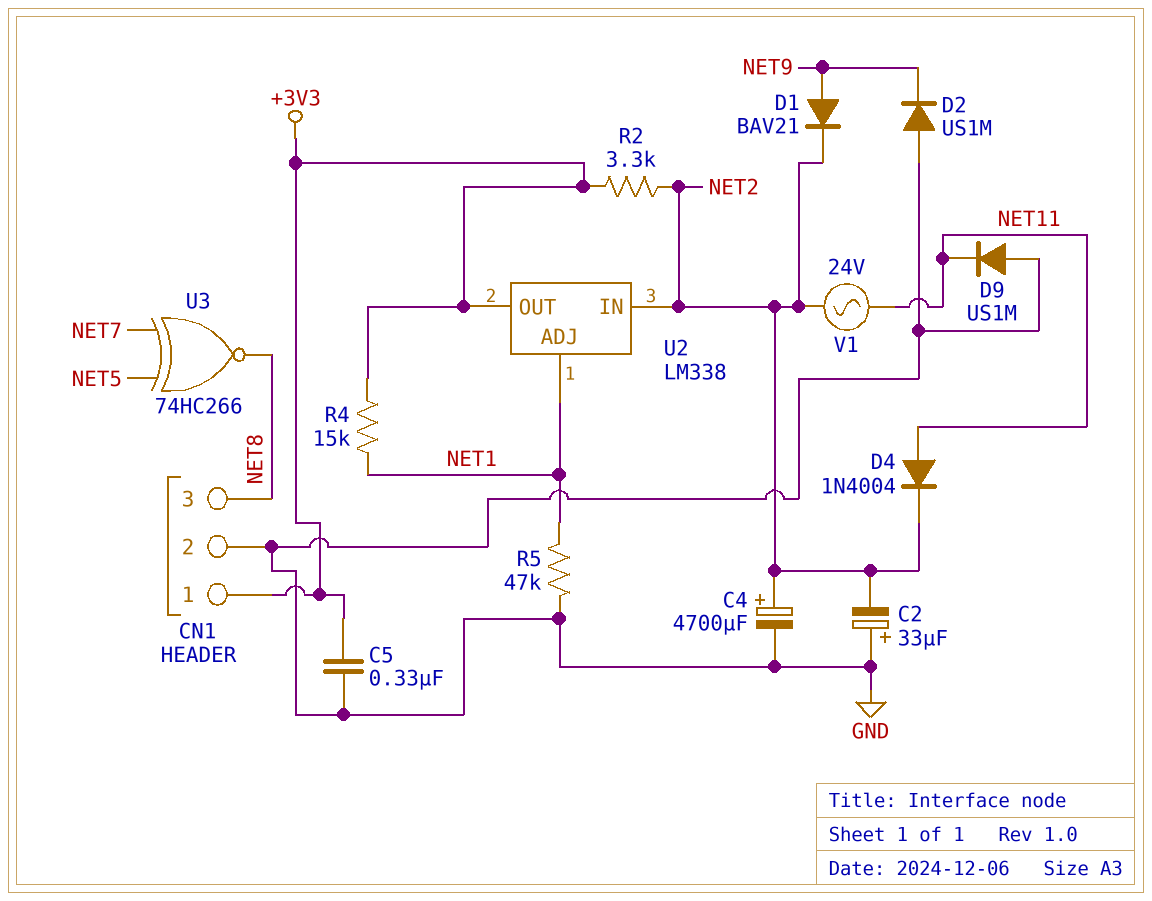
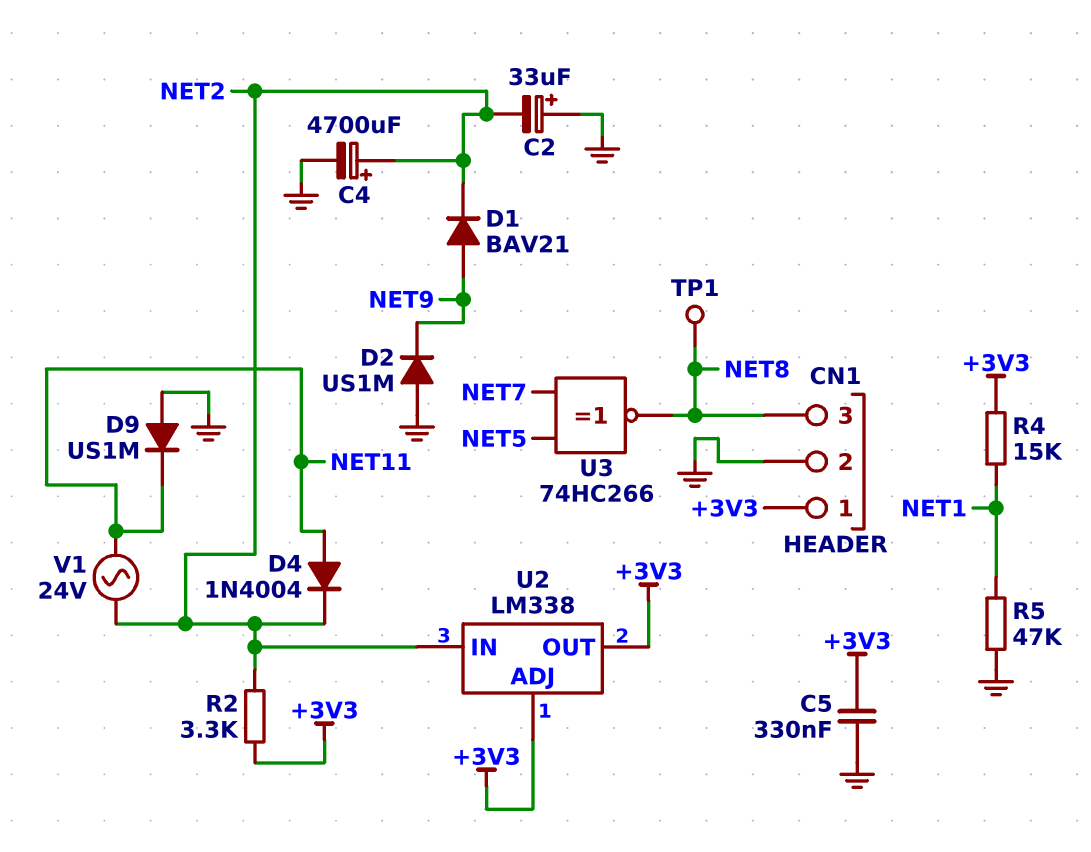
TP1: none -> test point (NET8)
U2 pin ADJ: NET1 -> +3V3

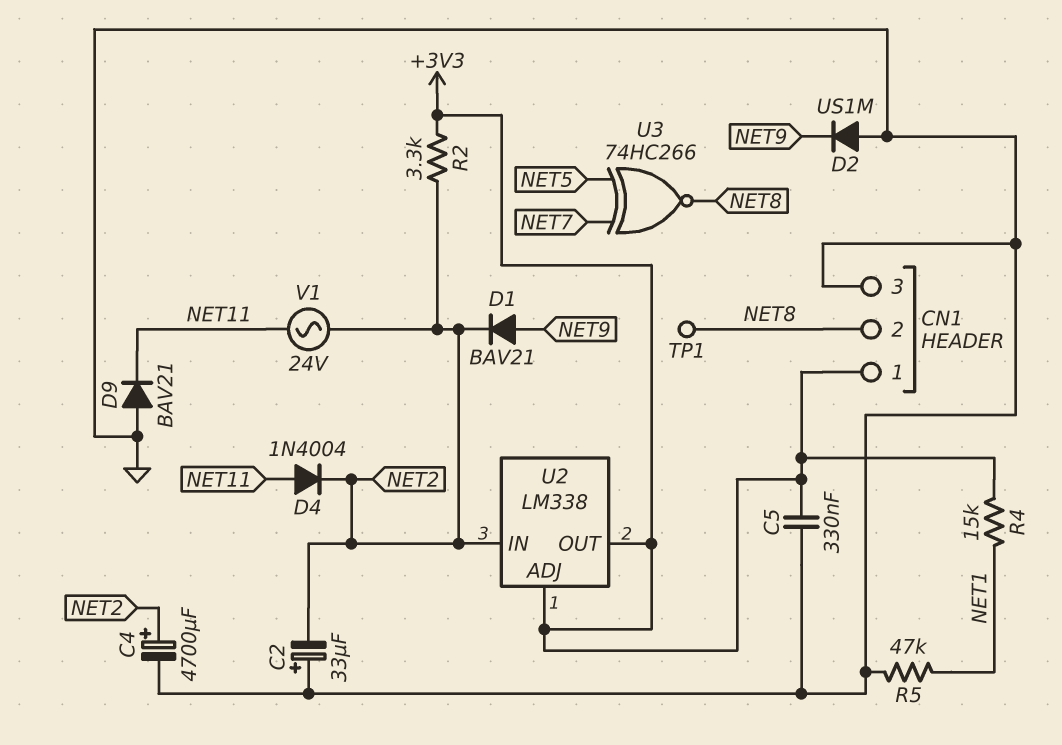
CN1 pin 2: GND -> NET8
CN1 pin 3: NET8 -> GND
D9: diode US1M (A GND, K NET11) -> diode BAV21 (A GND, K NET11)

